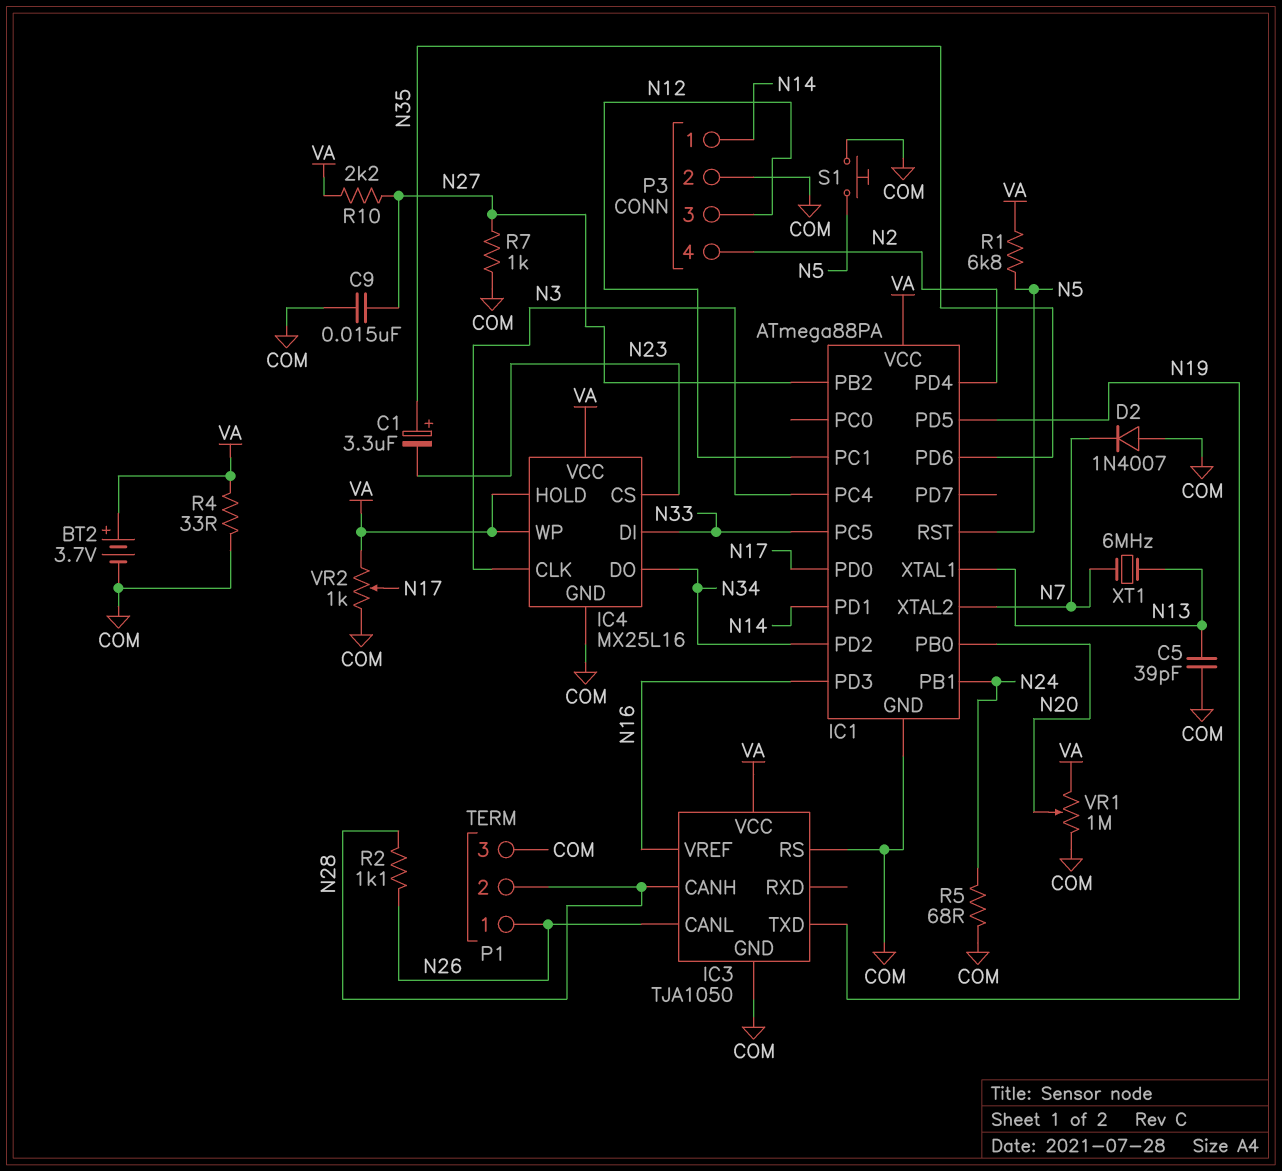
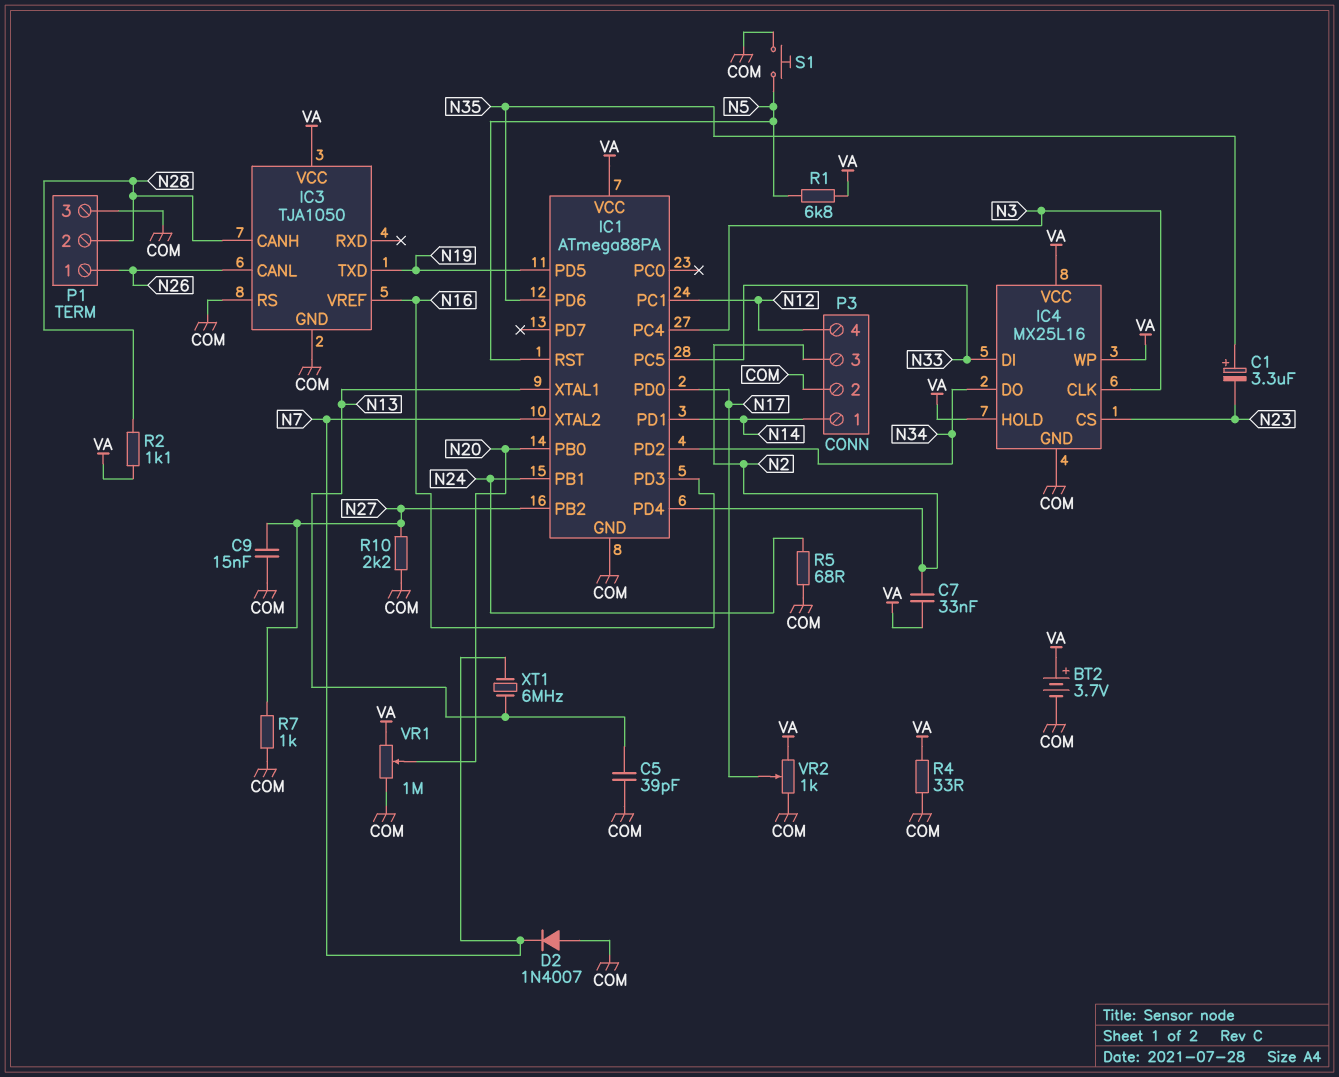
C7: none -> 33nF (N2, VA)
P3 pin 3: N12 -> N2
P3 pin 4: N2 -> N12
R2: 1.1k (N26, N28) -> 1.1k (N28, VA)
R10: 2.2k (N27, VA) -> 2.2k (COM, N27)

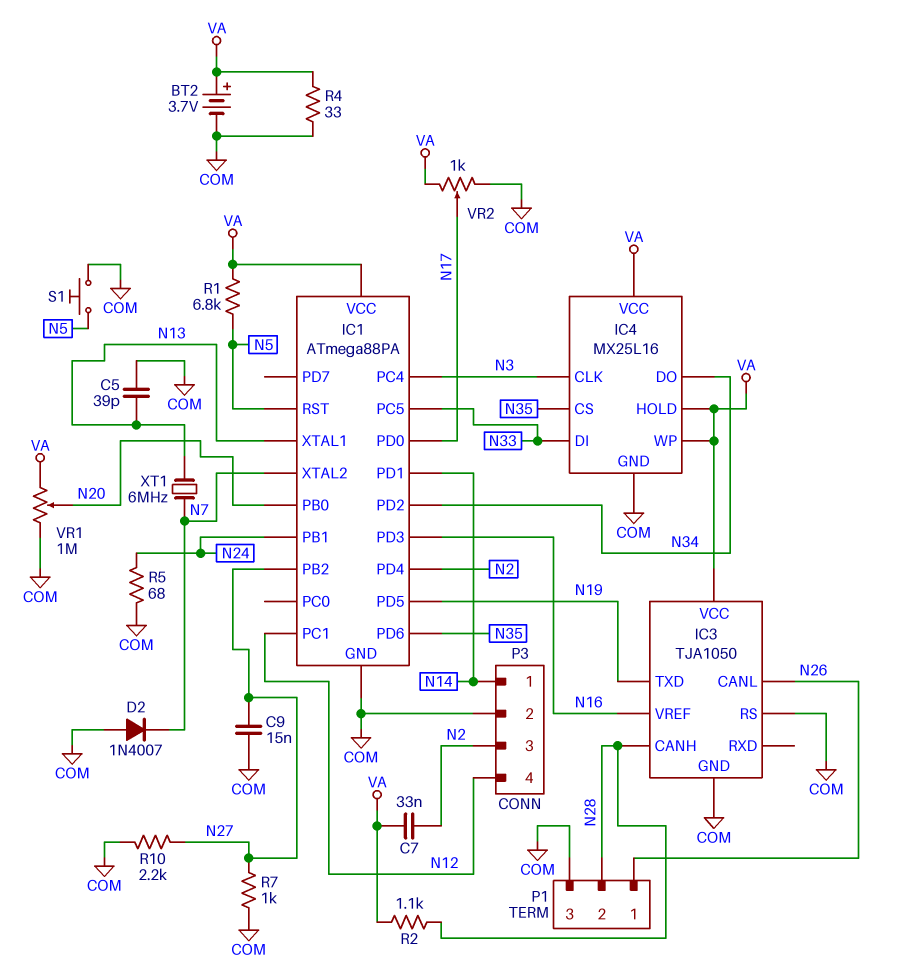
C1: 3.3uF (plus N35, minus N23) -> none
IC4 pin CS: N23 -> N35

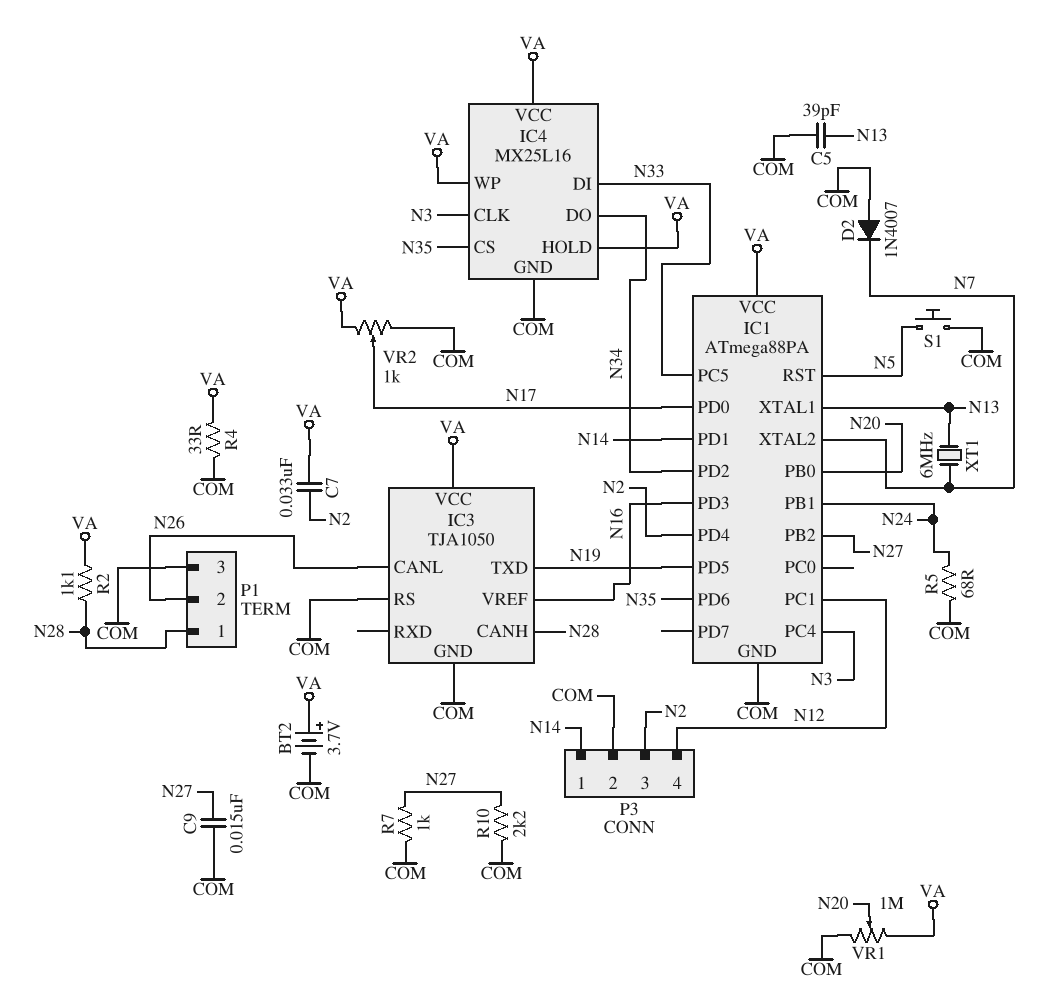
P1 pin 1: N26 -> N28
P1 pin 2: N28 -> N26
R1: 6.8k (N5, VA) -> none

